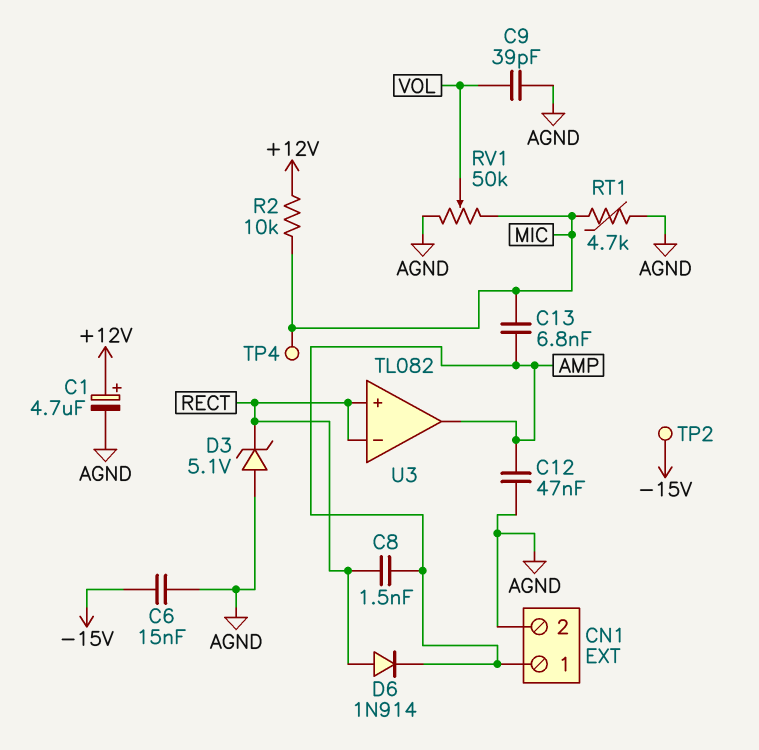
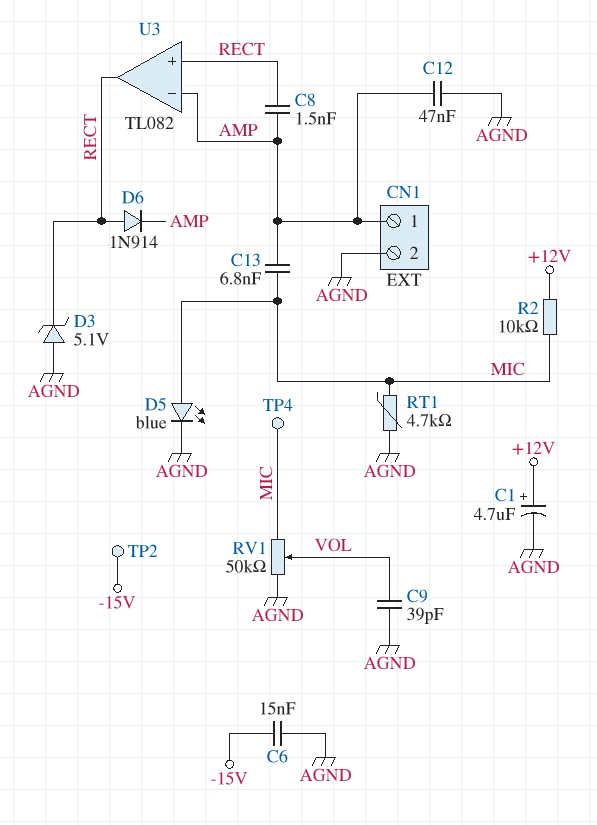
D5: none -> LED blue (A MIC, K AGND)
U3 pin in-: RECT -> AMP
U3 pin out: AMP -> RECT

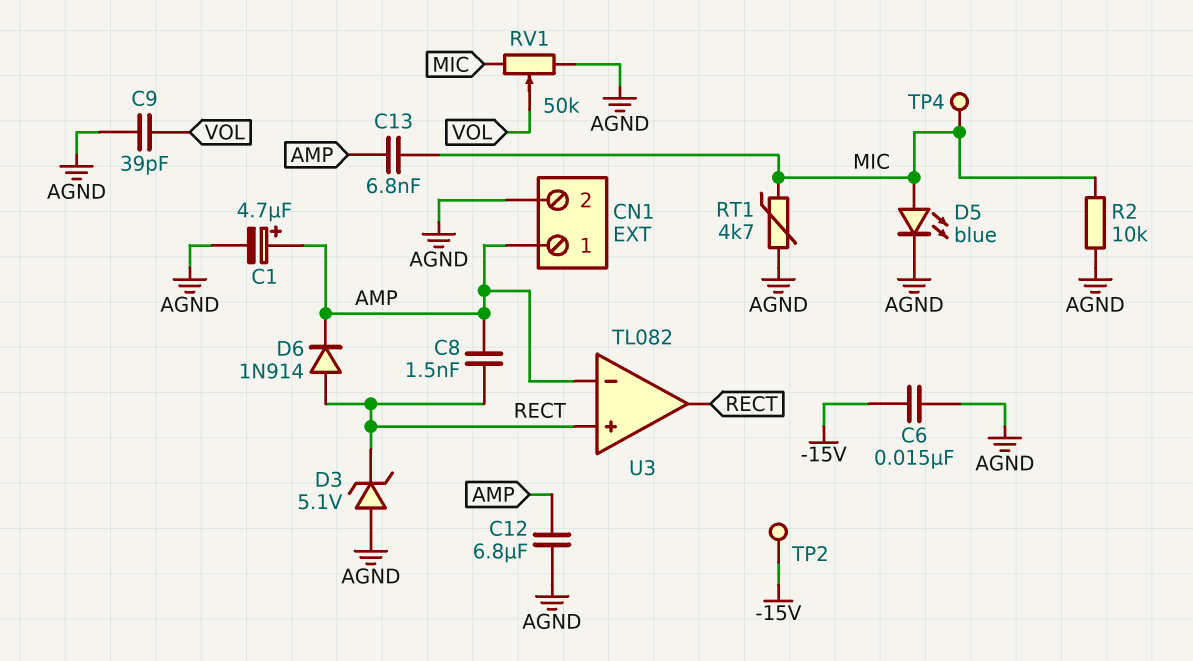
C1: 4.7uF (plus +12V, minus AGND) -> 4.7uF (plus AMP, minus AGND)
C12: 47nF (AGND, AMP) -> 6.8uF (AGND, AMP)
R2: 10k (+12V, MIC) -> 10k (AGND, MIC)

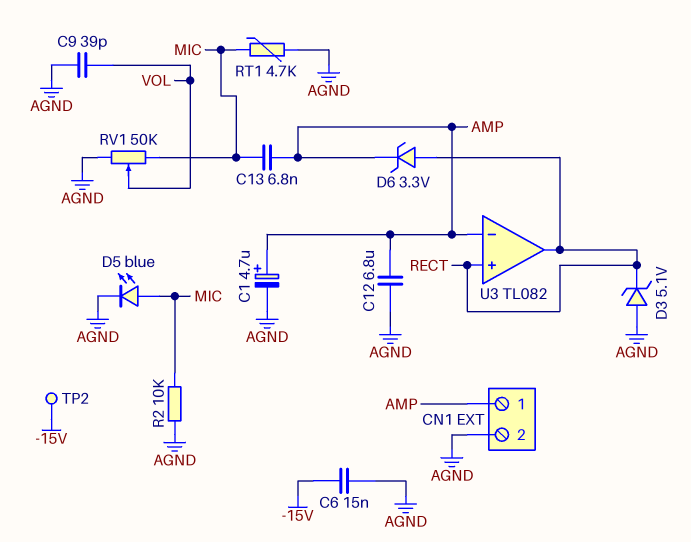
C8: 1.5nF (AMP, RECT) -> none
D6: diode 1N914 (A RECT, K AMP) -> zener 3.3V (A RECT, K AMP)
TP4: test point (MIC) -> none

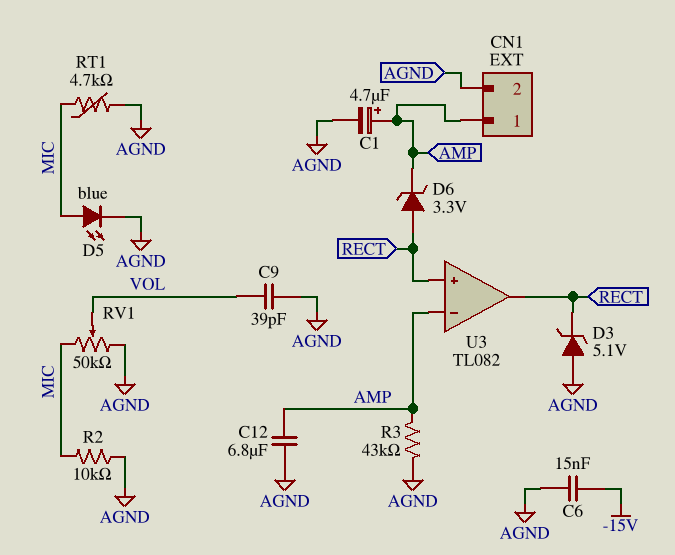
C13: 6.8nF (AMP, MIC) -> none
R3: none -> 43k (AGND, AMP)
TP2: test point (-15V) -> none

